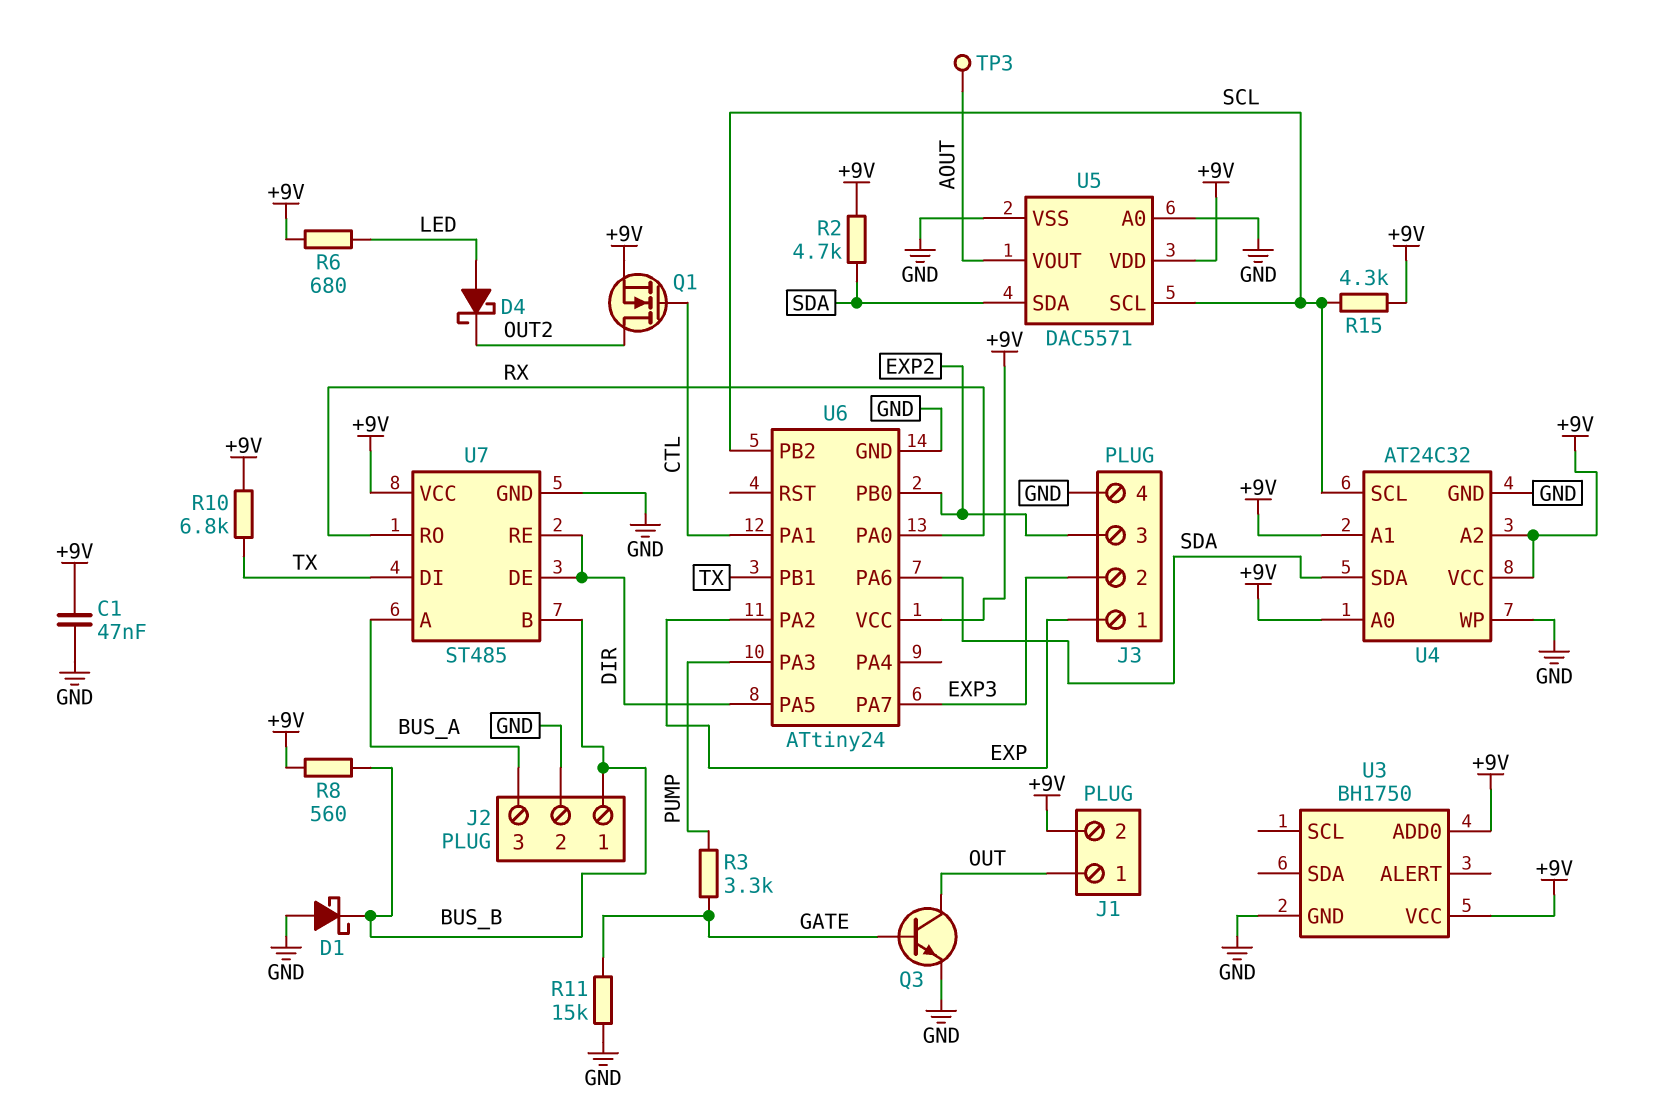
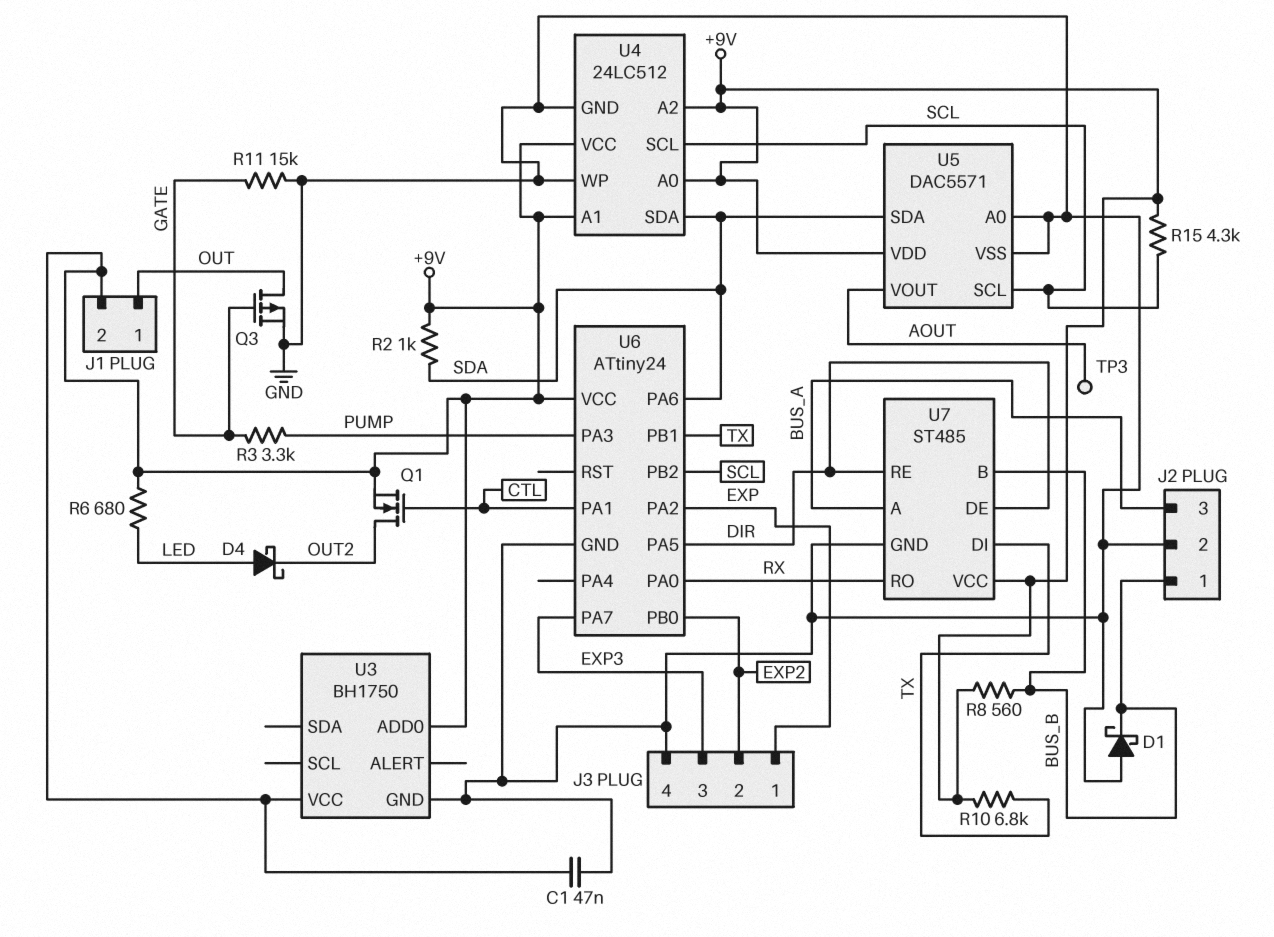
J3 pin 2: EXP3 -> EXP2
J3 pin 3: EXP2 -> EXP3
Q3: NPN (B GATE, C OUT, E GND) -> PMOS (G GATE, D OUT, S GND)
R2: 4.7k (+9V, SDA) -> 1k (+9V, SDA)
U4: AT24C32 -> 24LC512

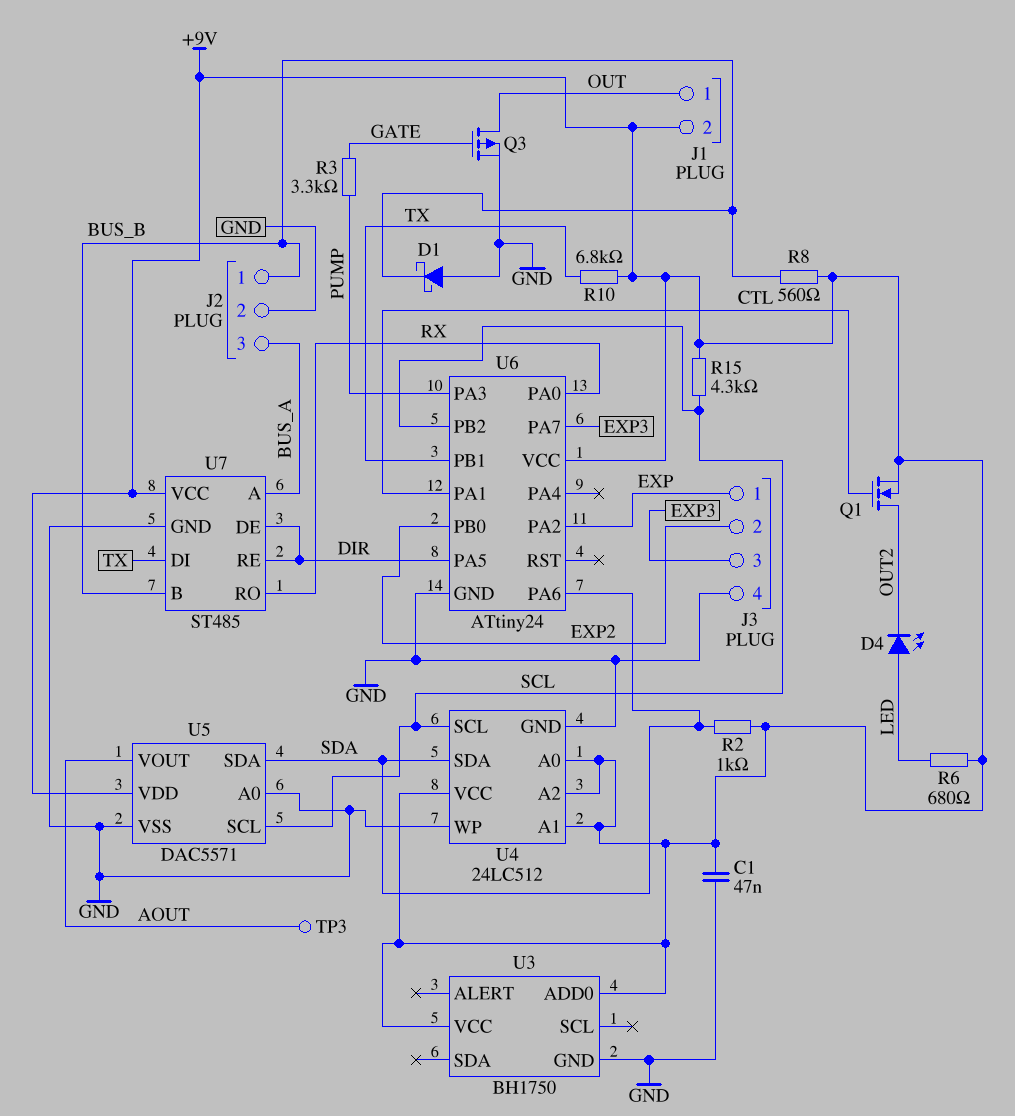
D4: schottky (A LED, K OUT2) -> LED (A LED, K OUT2)
R11: 15k (GATE, GND) -> none

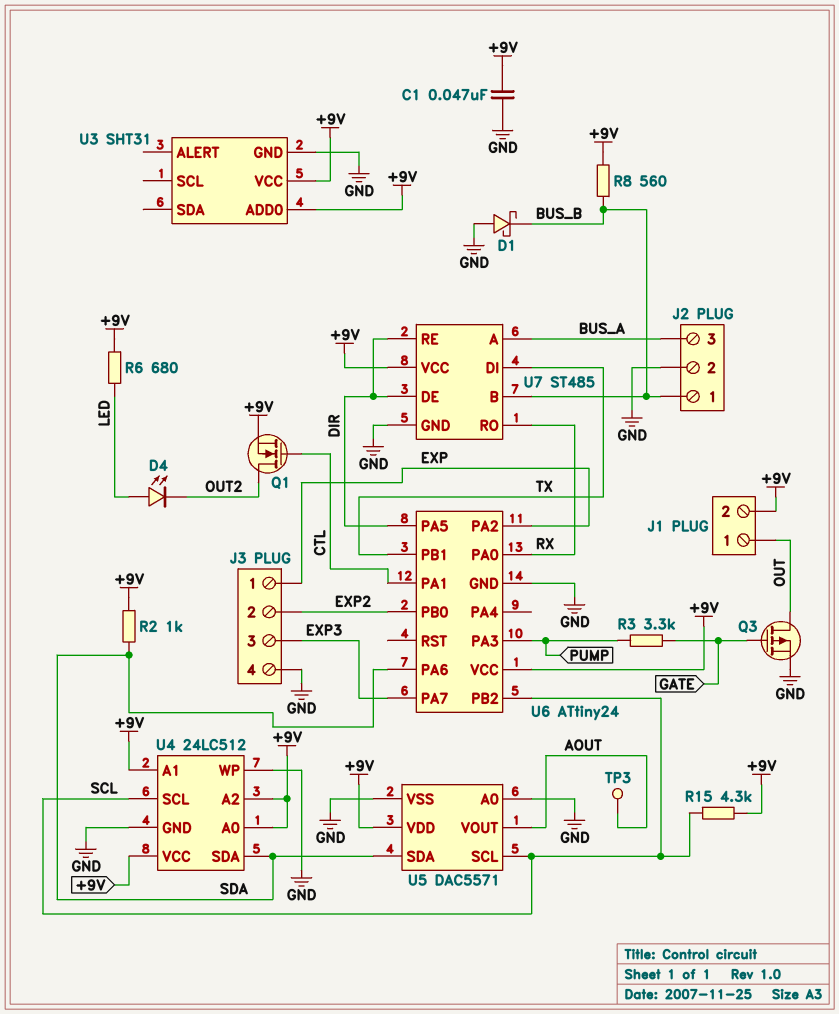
R10: 6.8k (+9V, TX) -> none
U3: BH1750 -> SHT31

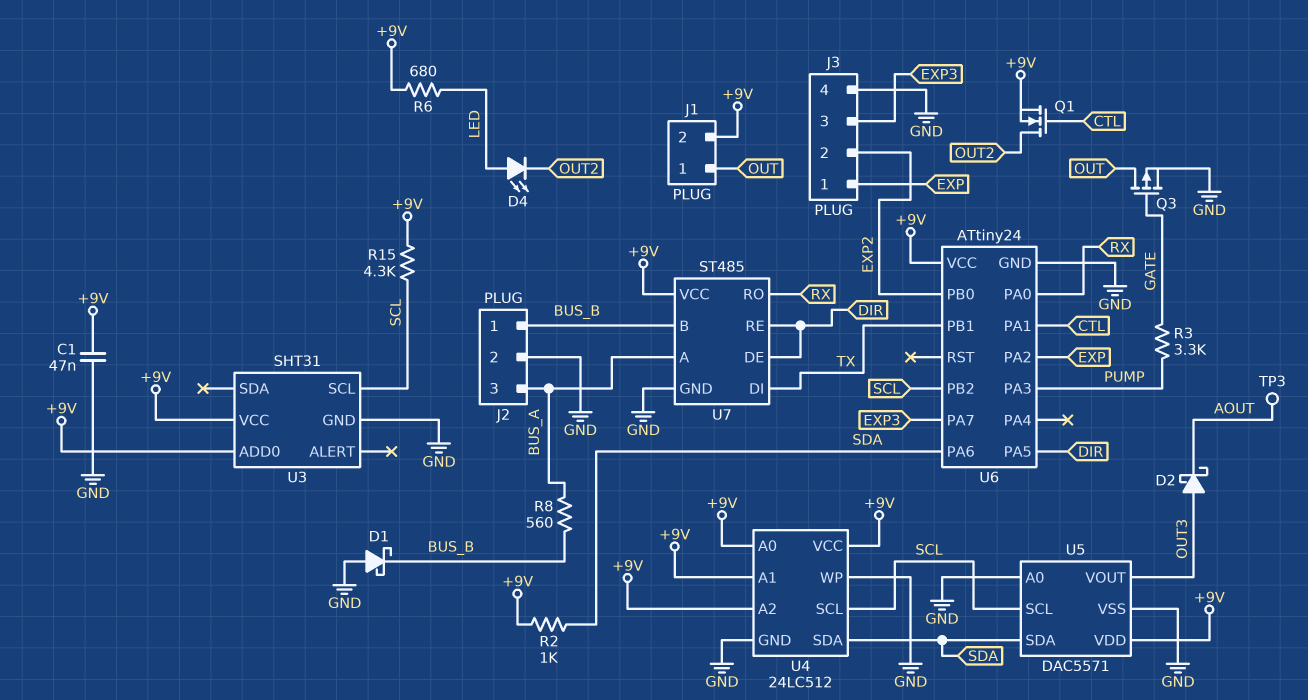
D2: none -> schottky (A OUT3, K AOUT)
R8: 560 (+9V, BUS_B) -> 560 (BUS_A, BUS_B)
U3 pin SCL: none -> SCL
U5 pin VOUT: AOUT -> OUT3

